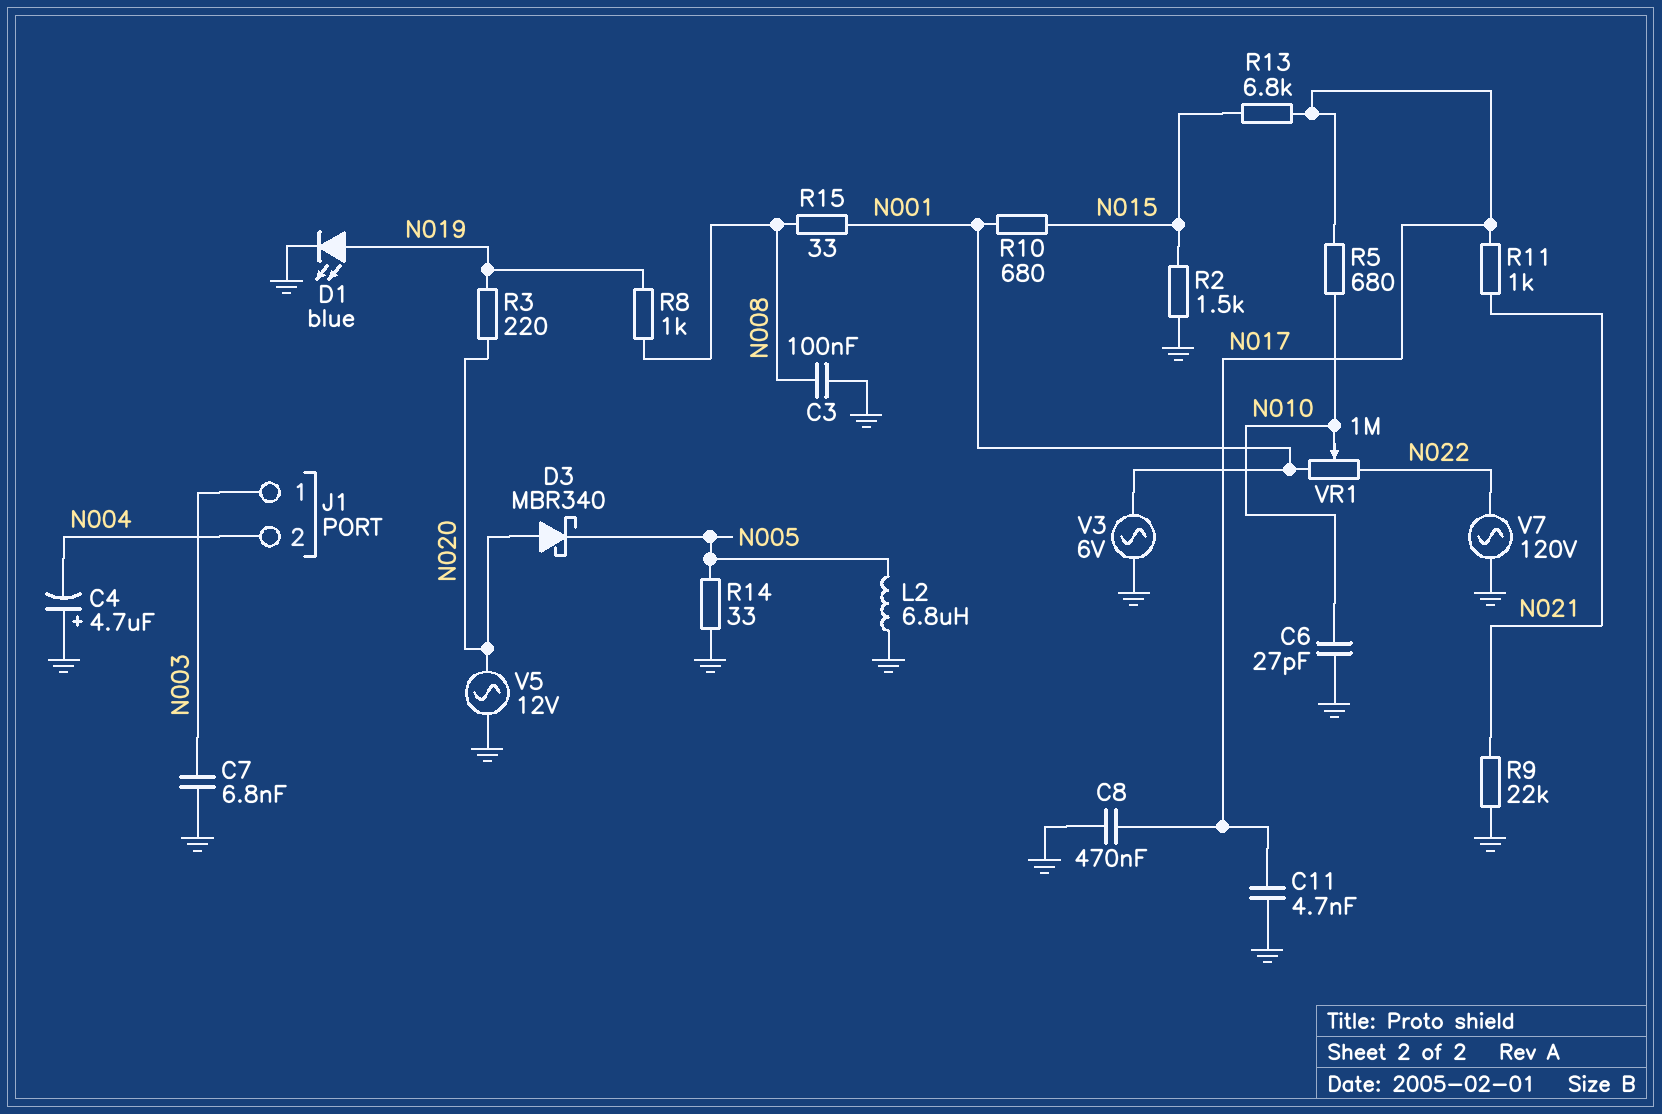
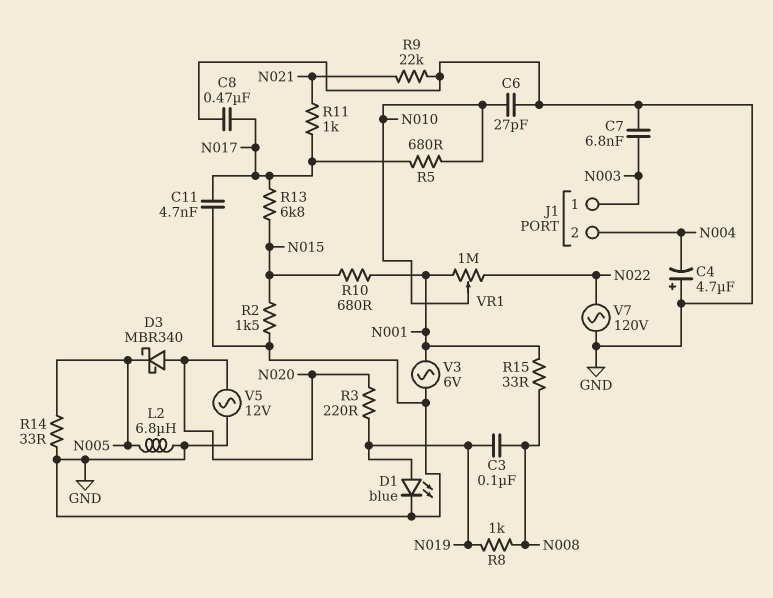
C3: 100nF (GND, N008) -> 100nF (N008, N019)

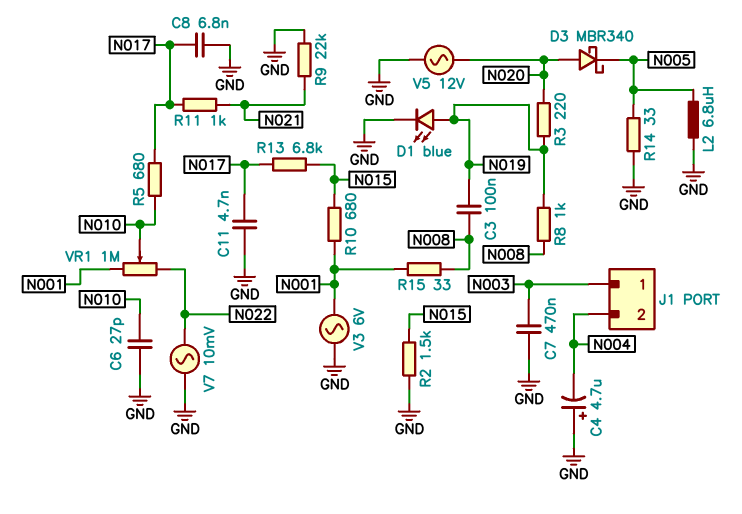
C7: 6.8nF (GND, N003) -> 470nF (GND, N003)
C8: 470nF (GND, N017) -> 6.8nF (GND, N017)
V7: AC 120V (GND, N022) -> AC 10mV (GND, N022)

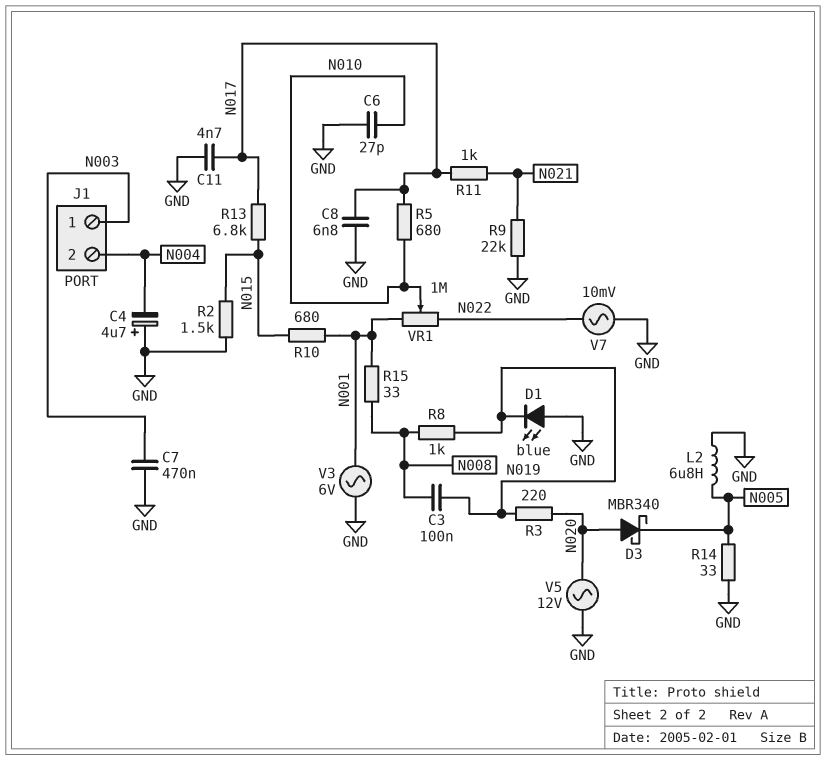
D1: LED blue (A N019, K GND) -> LED blue (A GND, K N019)

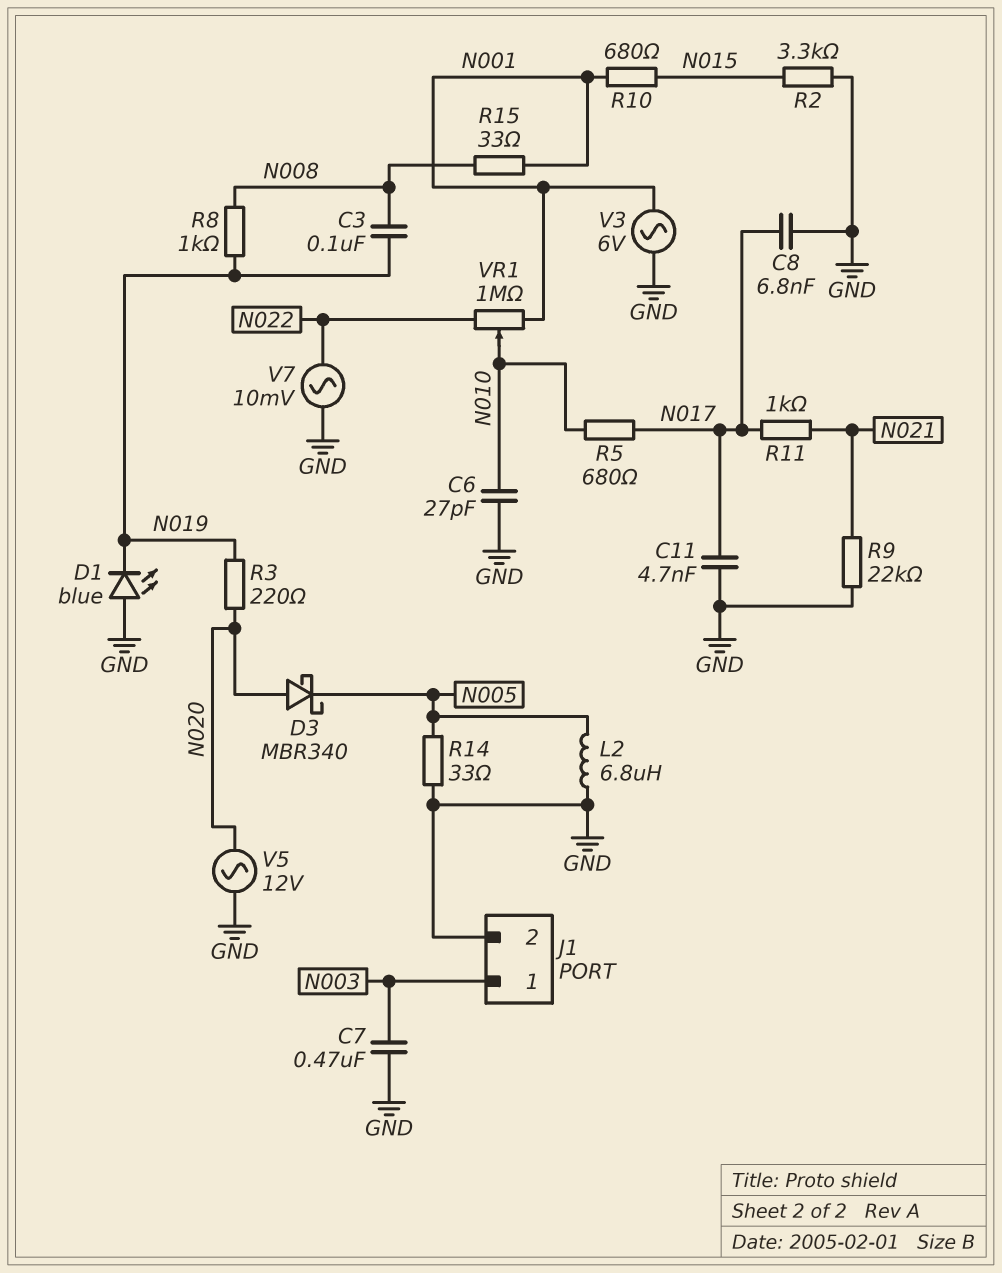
C4: 4.7uF (plus GND, minus N004) -> none
J1 pin 2: N004 -> GND
R2: 1.5k (GND, N015) -> 3.3k (GND, N015)
R13: 6.8k (N015, N017) -> none

